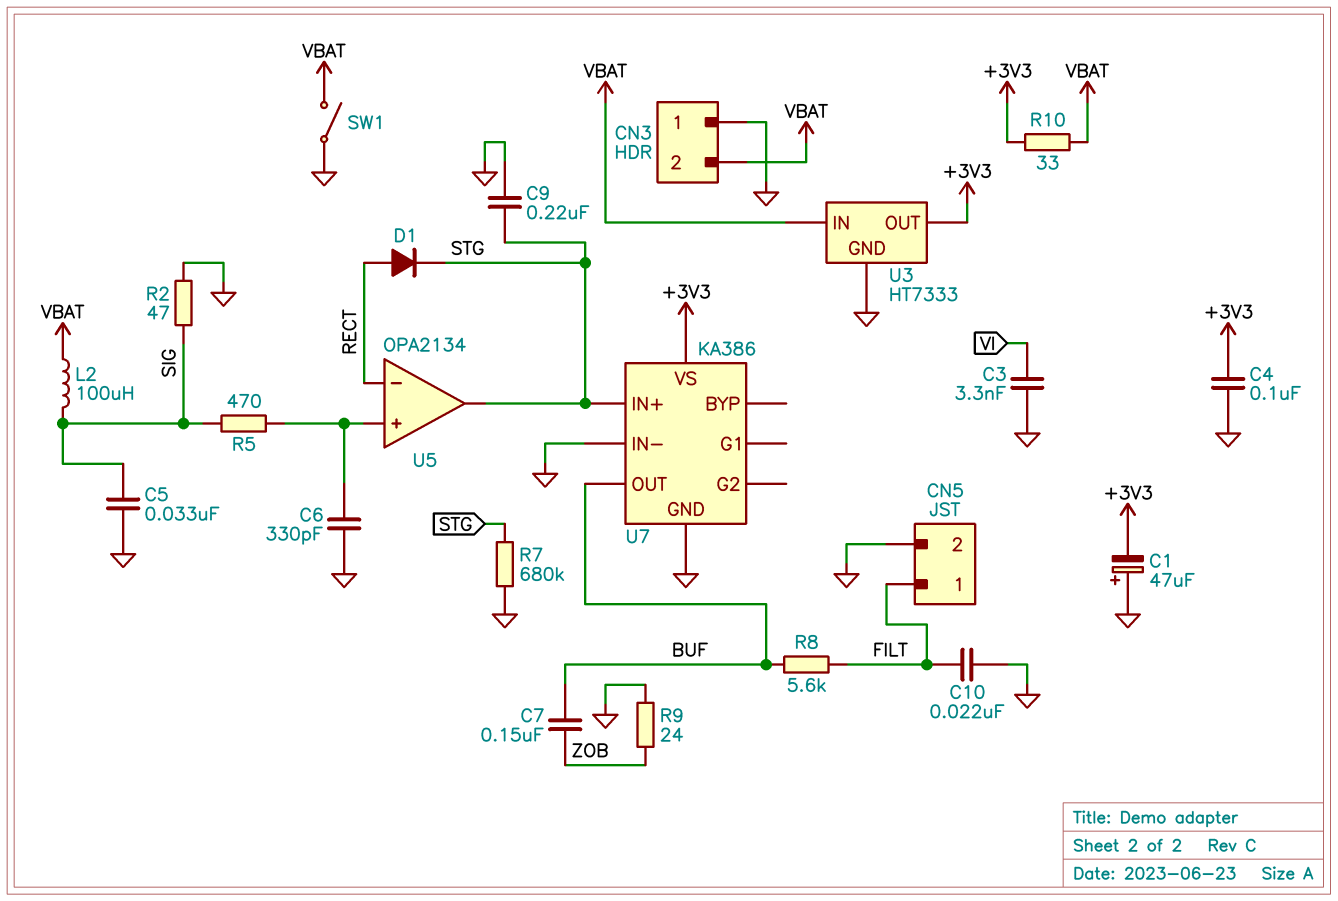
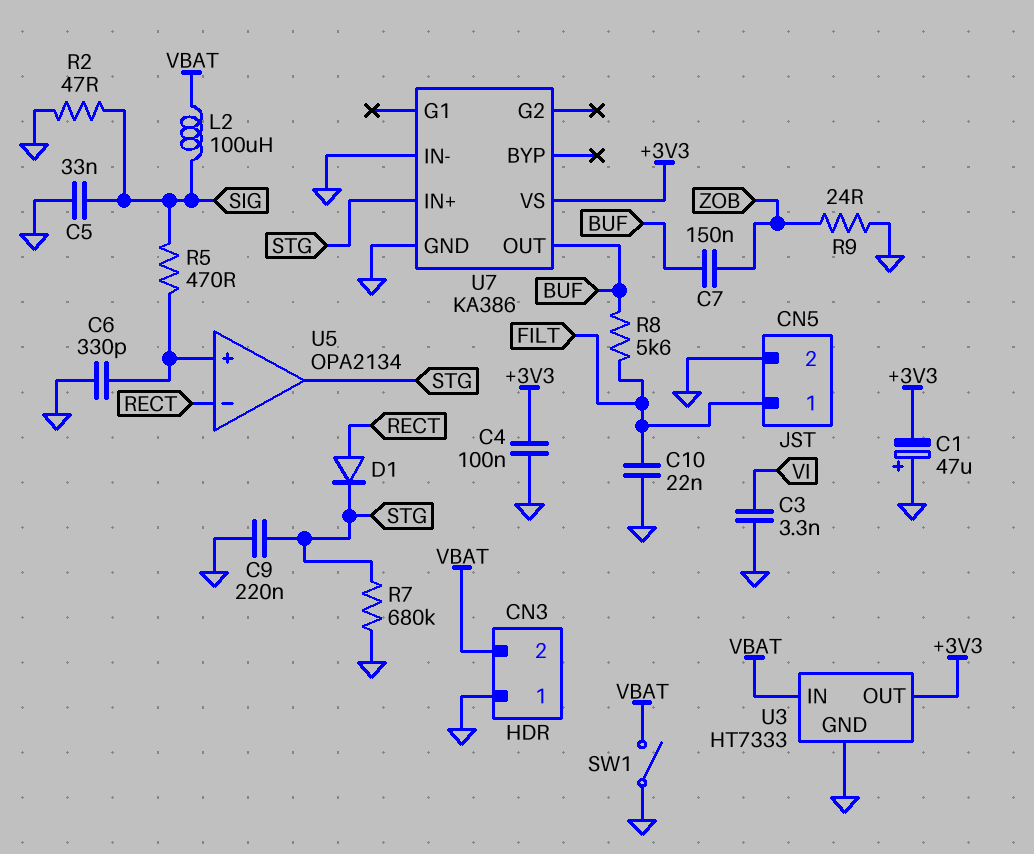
R10: 33 (+3V3, VBAT) -> none

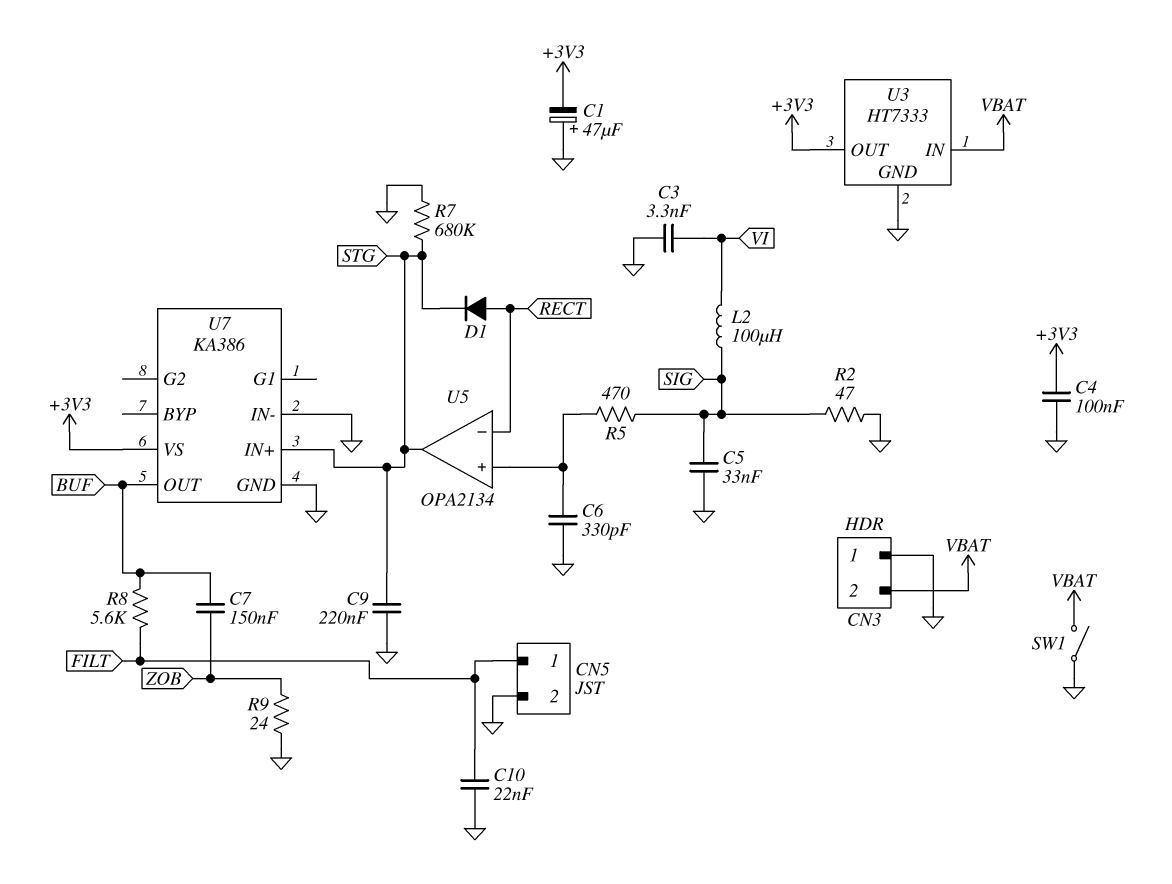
L2: 100uH (SIG, VBAT) -> 100uH (SIG, VI)

